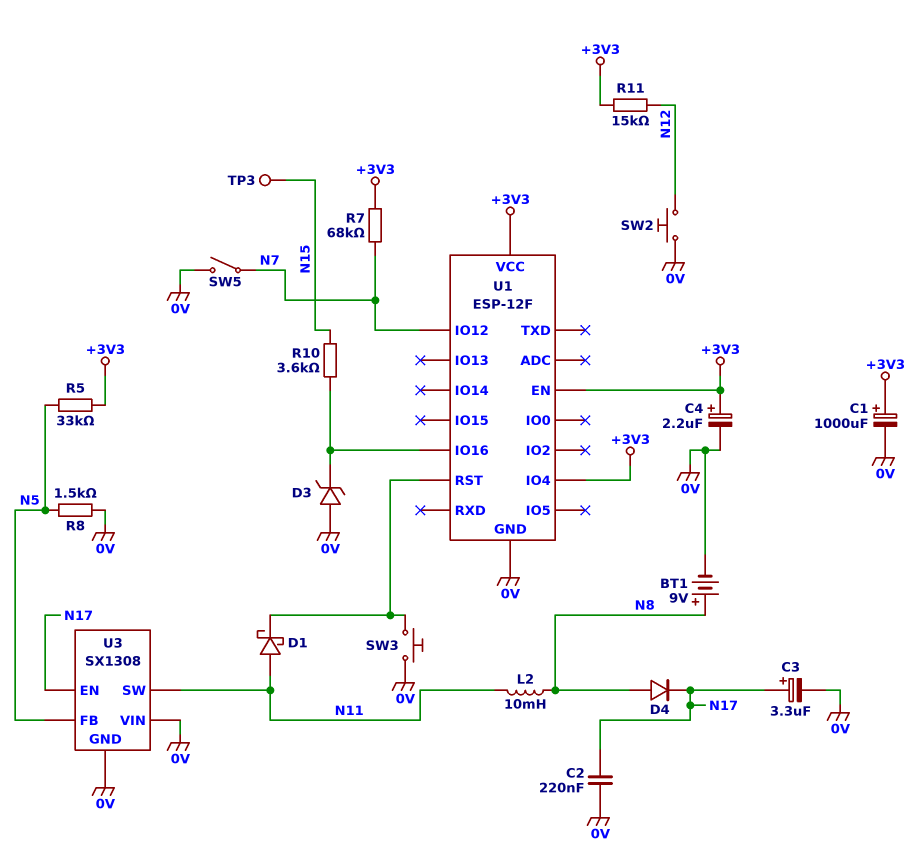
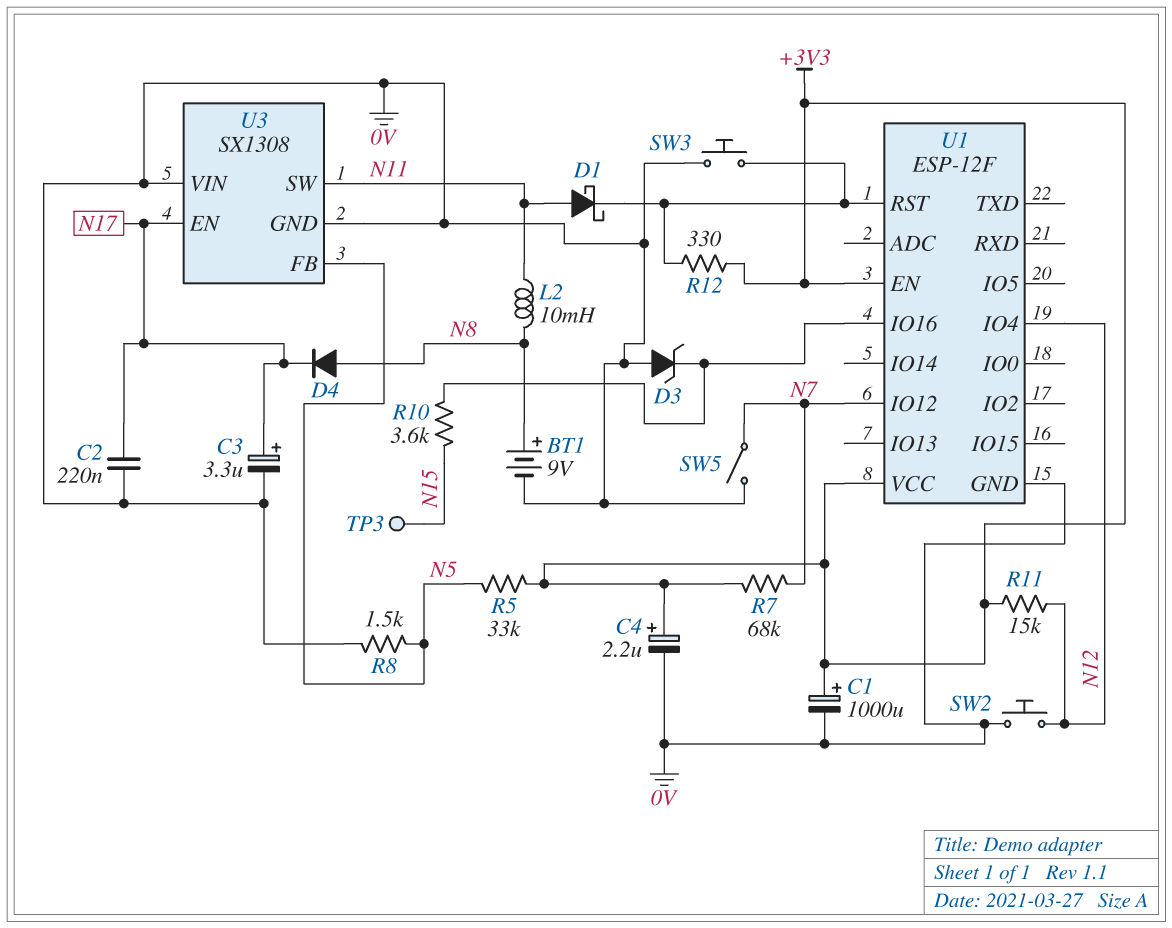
R12: none -> 330 (+3V3, U1/RST)
U1 pin IO4: +3V3 -> N12

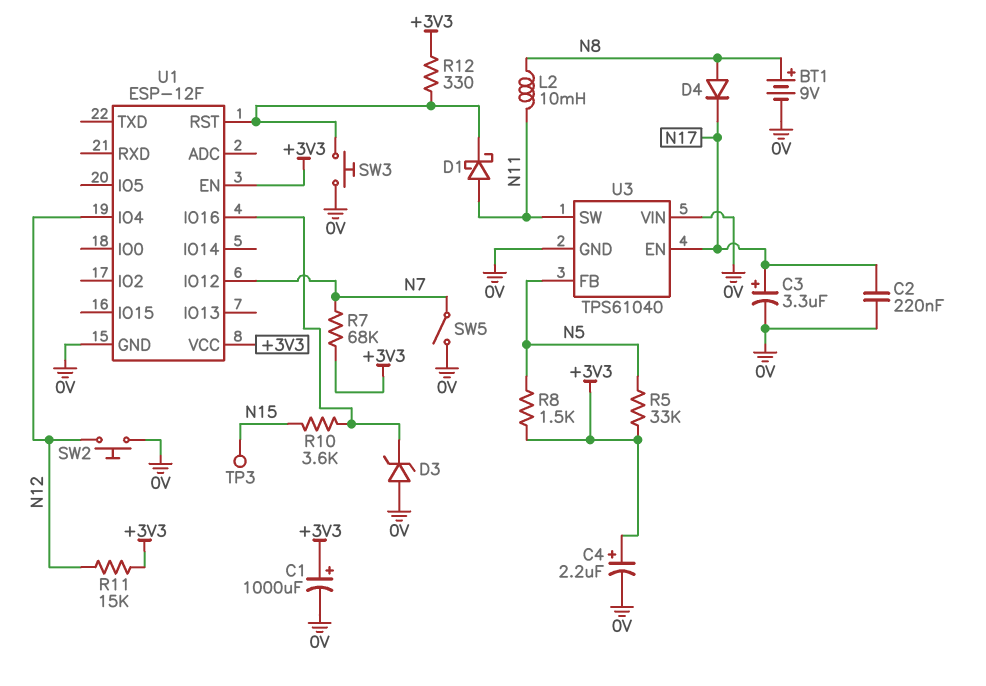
R8: 1.5k (0V, N5) -> 1.5k (+3V3, N5)
U3: SX1308 -> TPS61040

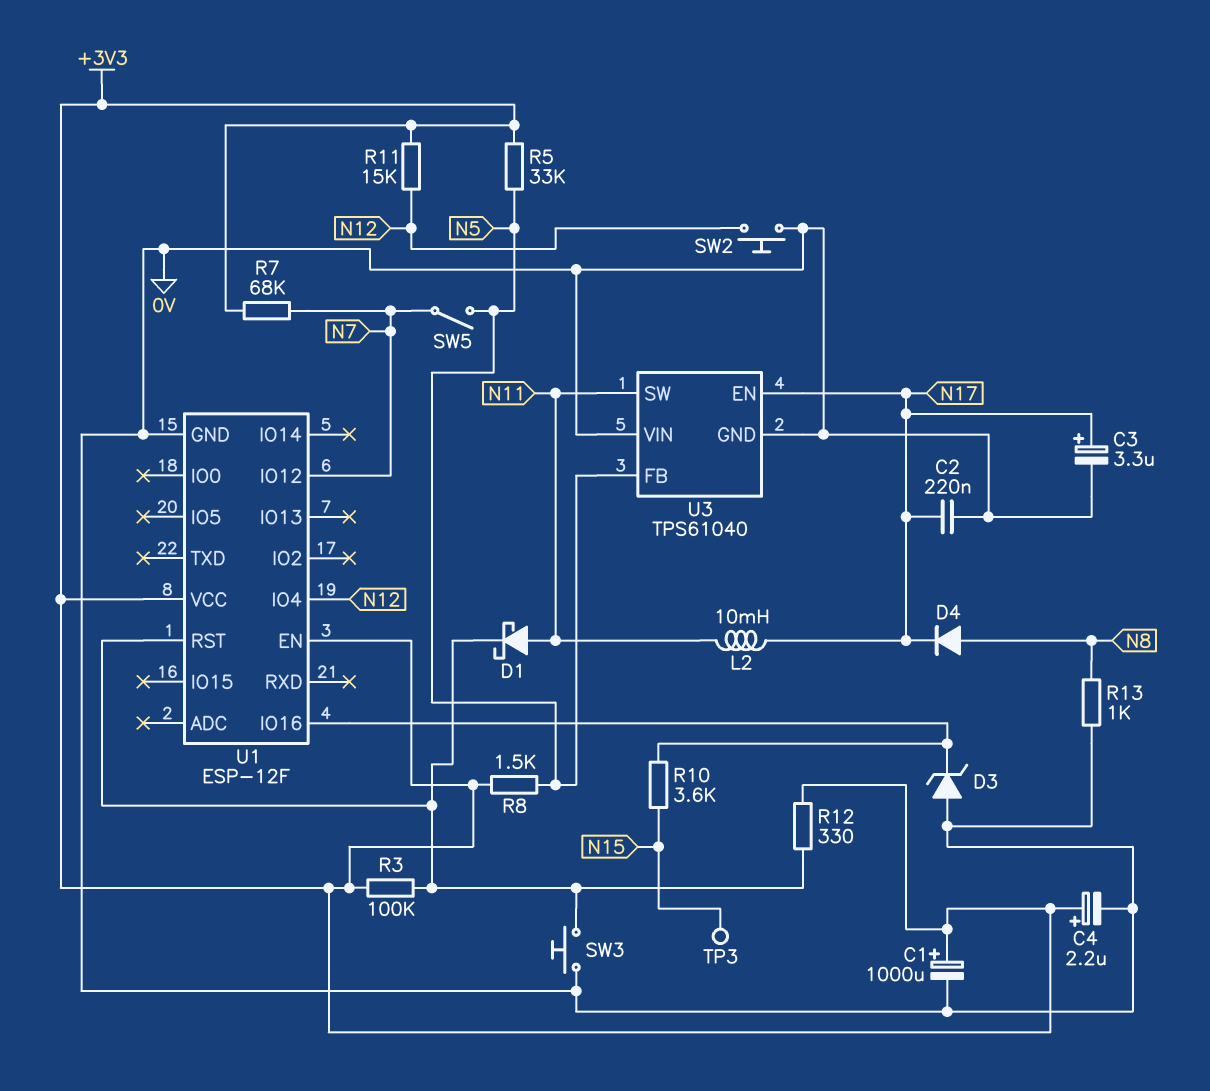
BT1: 9V (plus N8, minus 0V) -> none
L2: 10mH (N8, N11) -> 10mH (N11, N17)
R3: none -> 100k (+3V3, U1/RST)
R13: none -> 1k (0V, N8)
SW5: switch (0V, N7) -> switch (N5, N7)

